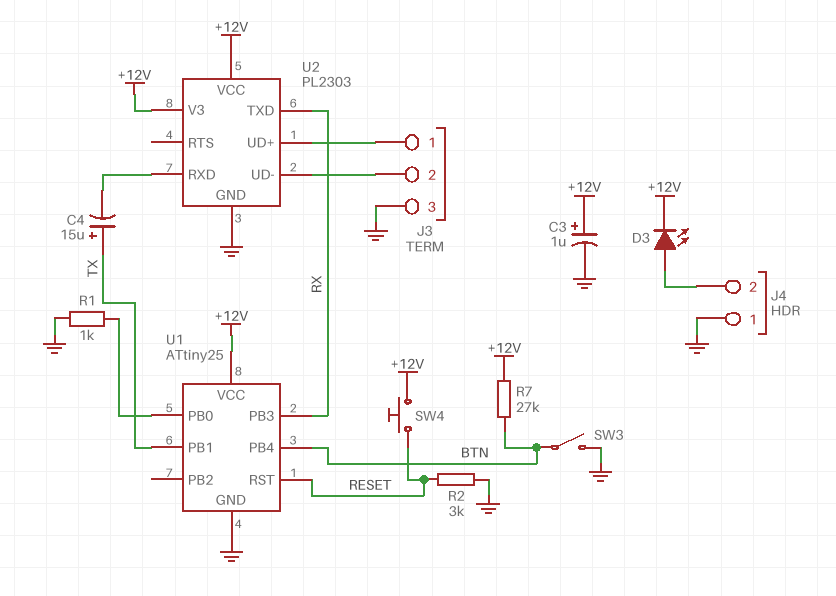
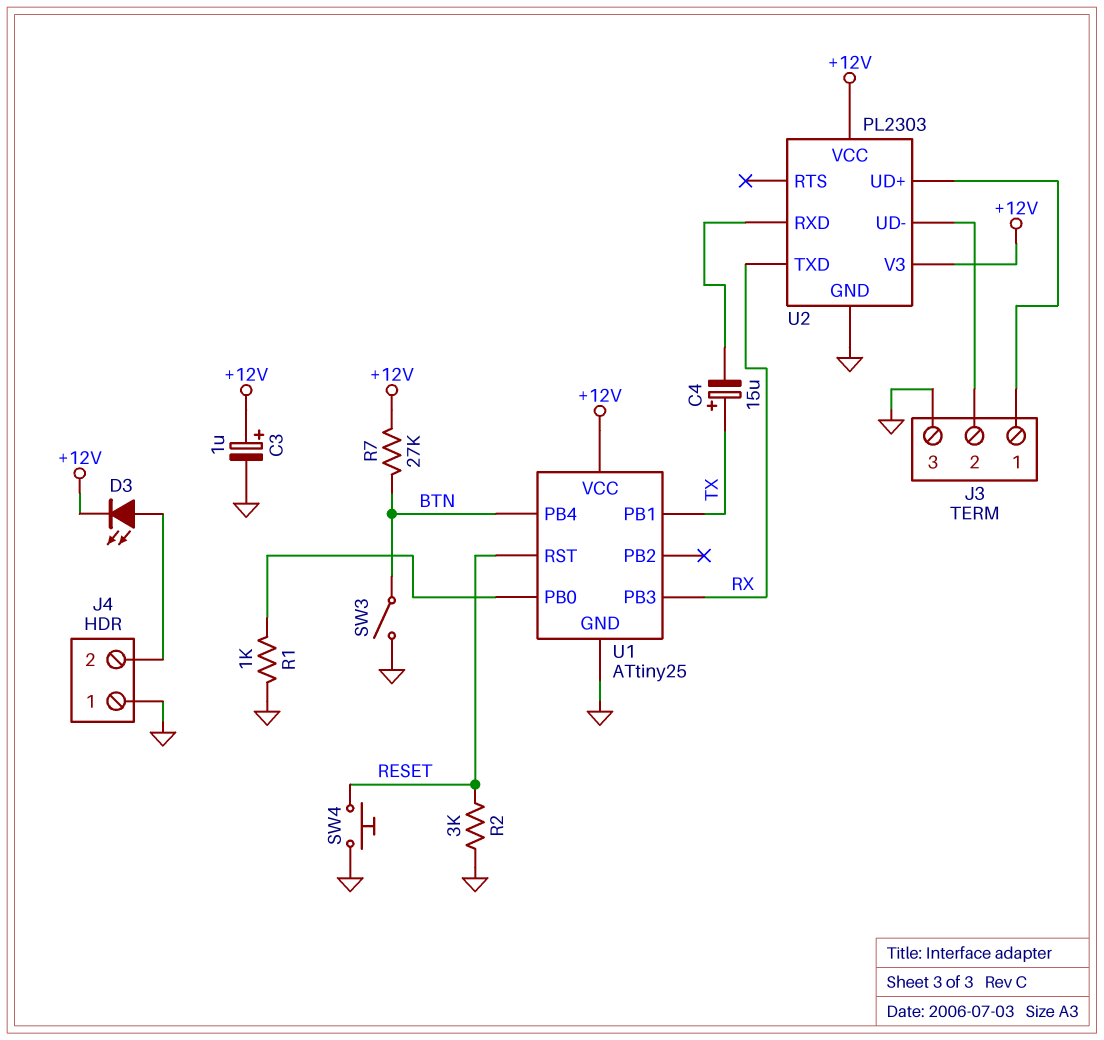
SW4: button (+12V, RESET) -> button (GND, RESET)

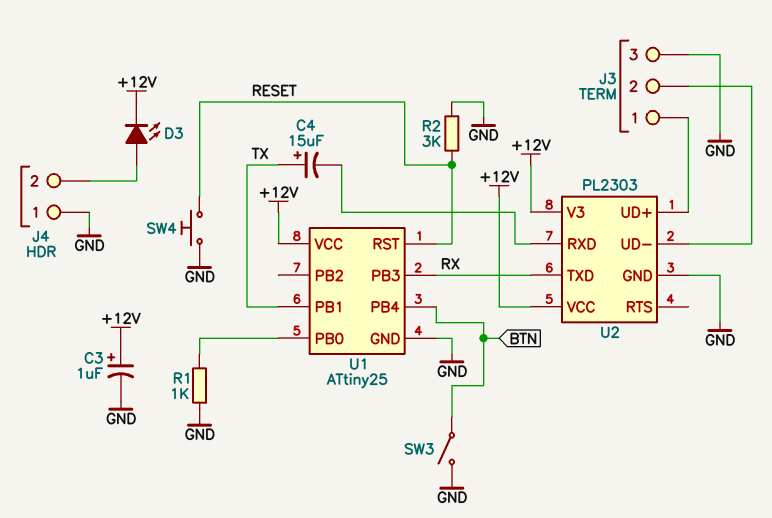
R7: 27k (+12V, BTN) -> none

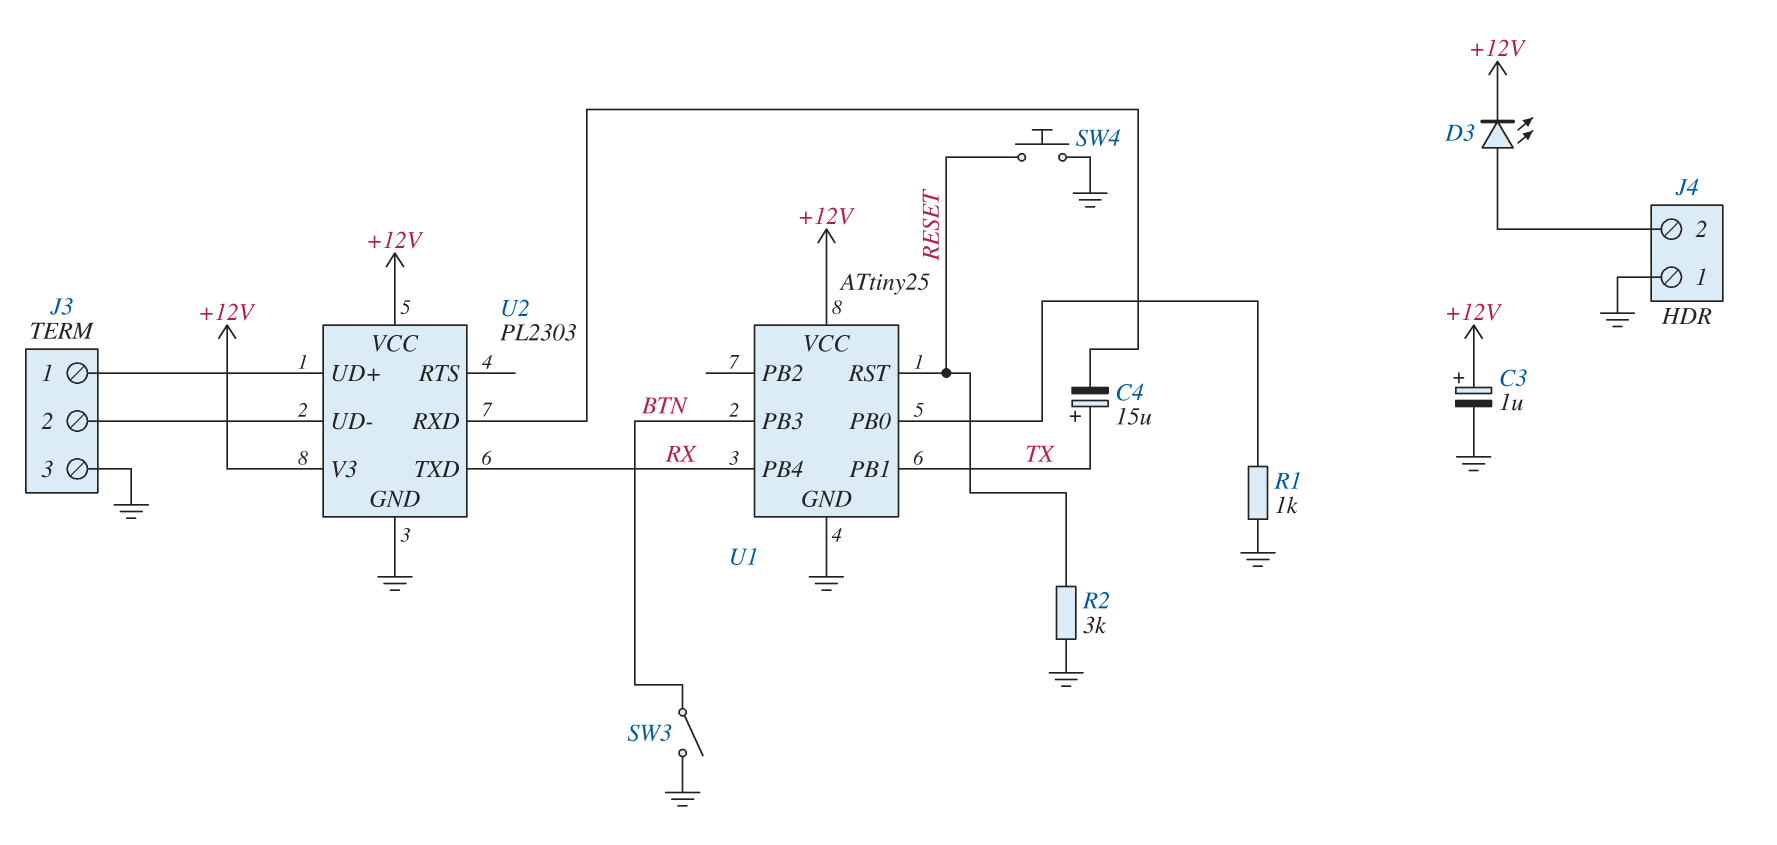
U1 pin PB3: RX -> BTN
U1 pin PB4: BTN -> RX

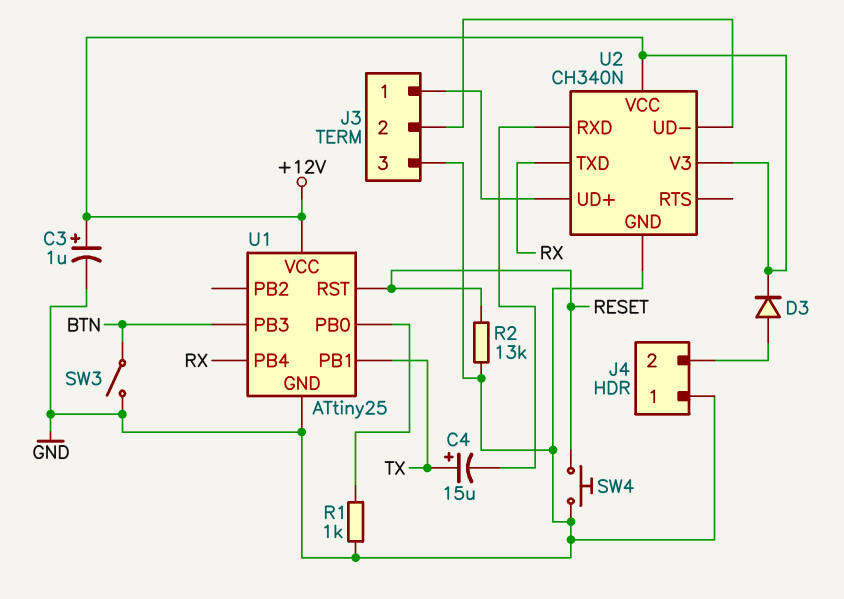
D3: LED (A J4/2, K +12V) -> diode (A J4/2, K +12V)
R2: 3k (GND, RESET) -> 13k (GND, RESET)
U2: PL2303 -> CH340N

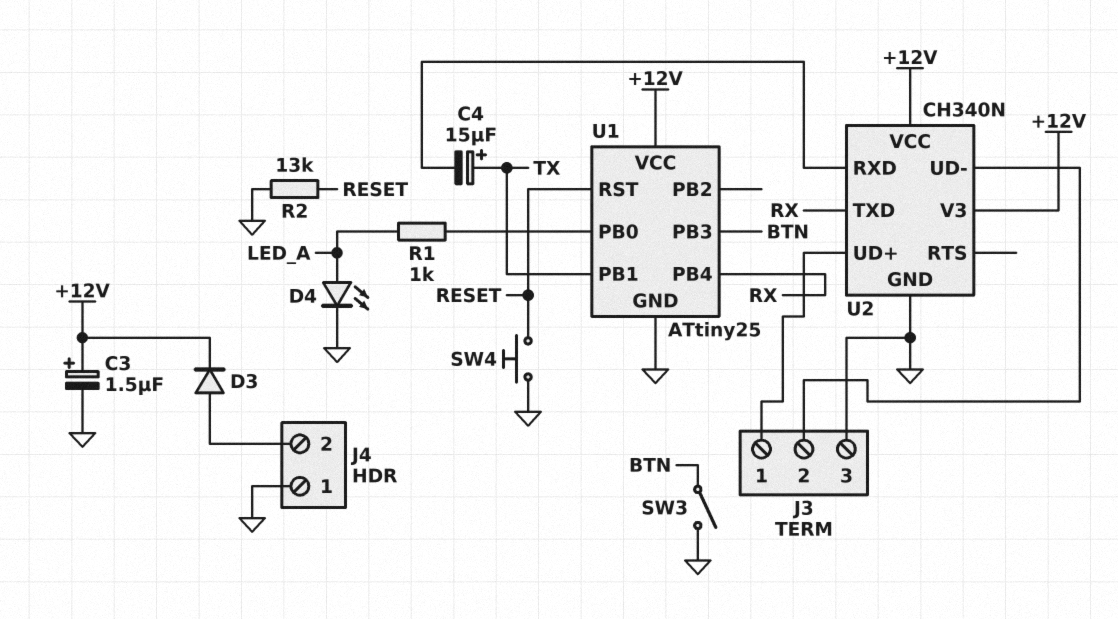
C3: 1uF (plus +12V, minus GND) -> 1.5uF (plus +12V, minus GND)
D4: none -> LED (A LED_A, K GND)
R1: 1k (GND, U1/PB0) -> 1k (LED_A, U1/PB0)

